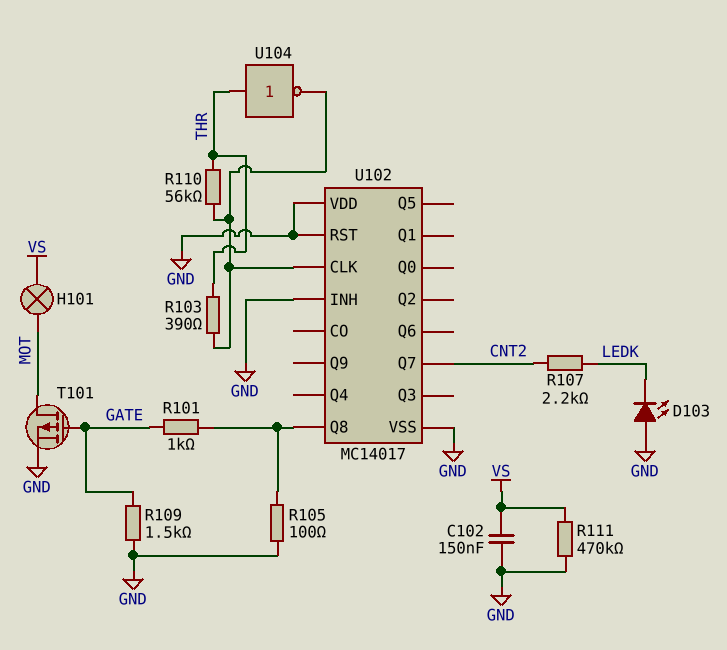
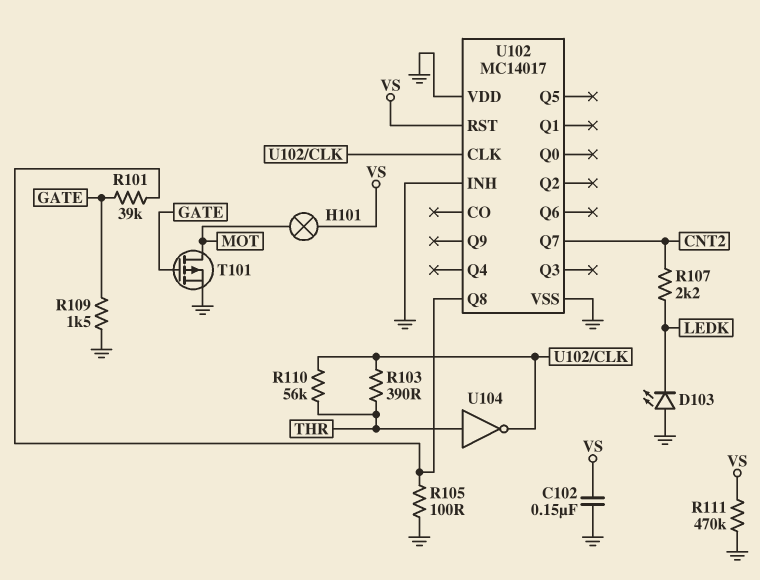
R101: 1k (GATE, U102/Q8) -> 39k (GATE, U102/Q8)
U102 pin RST: GND -> VS

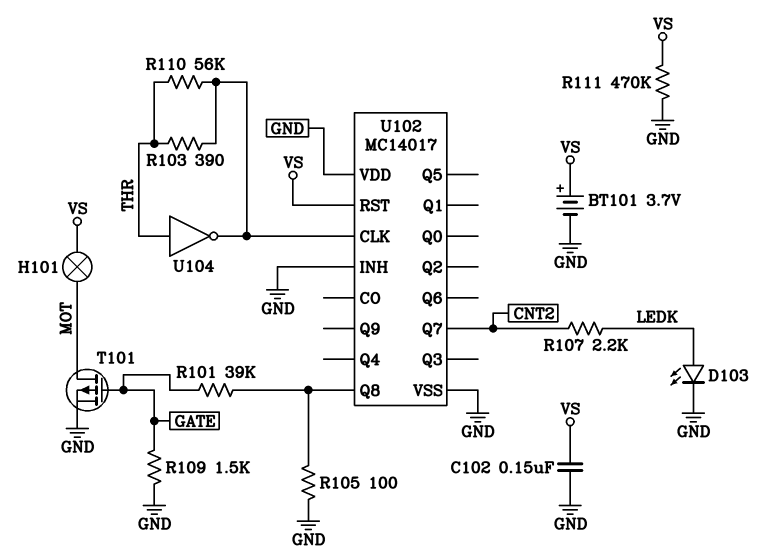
BT101: none -> 3.7V (plus VS, minus GND)
D103: LED (A GND, K LEDK) -> LED (A LEDK, K GND)

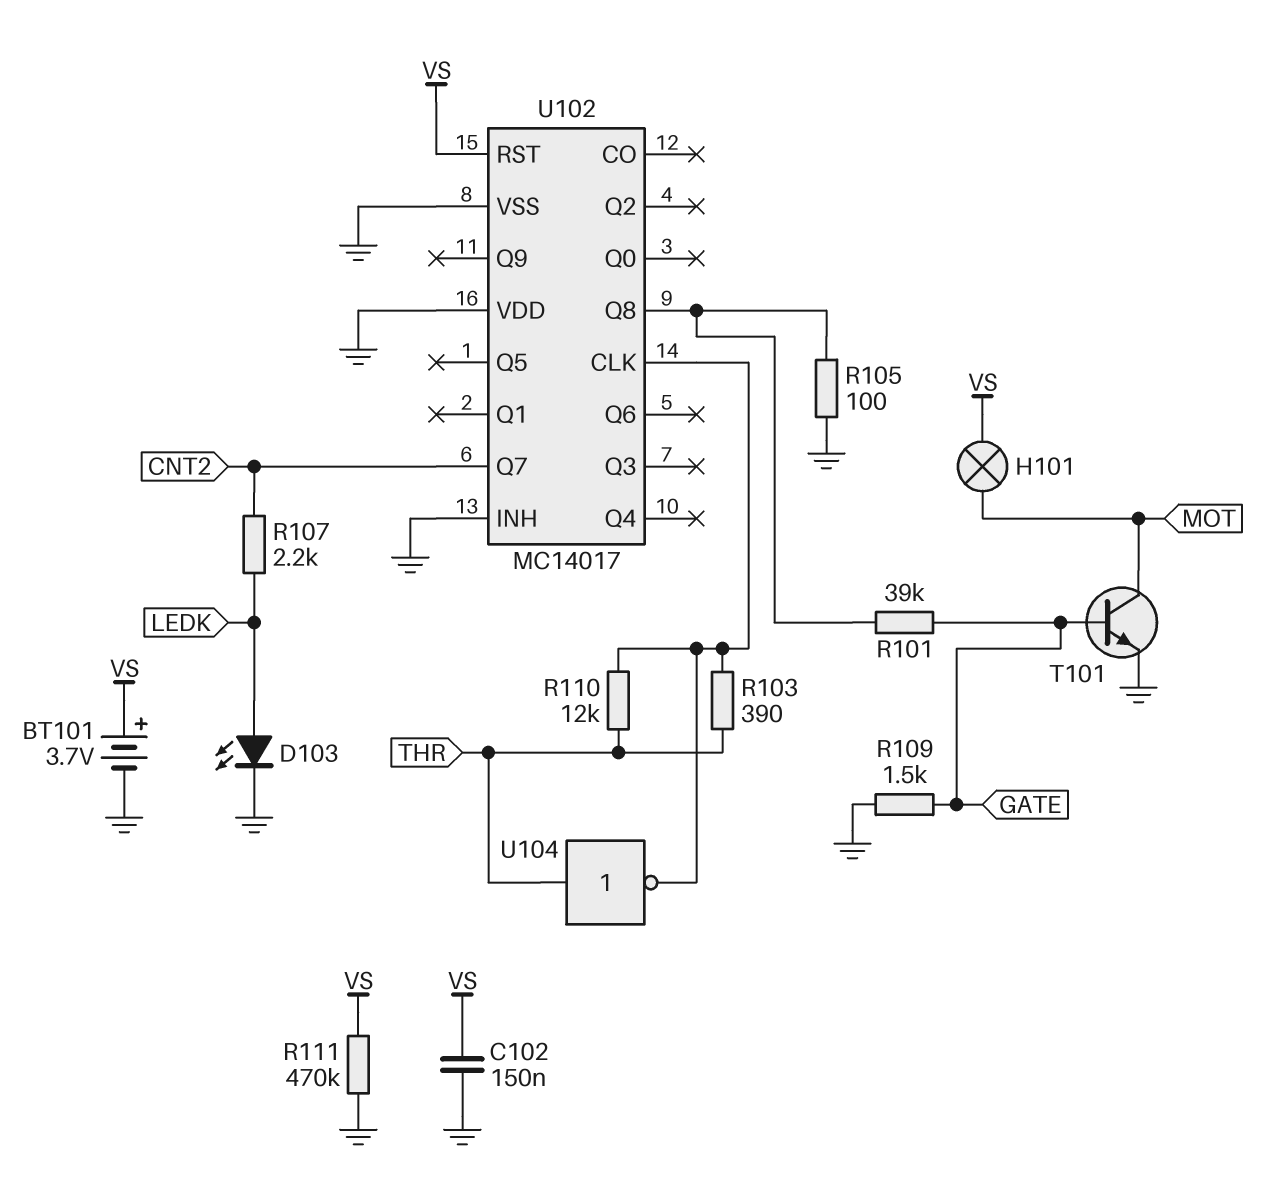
R110: 56k (THR, U102/CLK) -> 12k (THR, U102/CLK)
T101: PMOS (G GATE, D MOT, S GND) -> NPN (B GATE, C MOT, E GND)

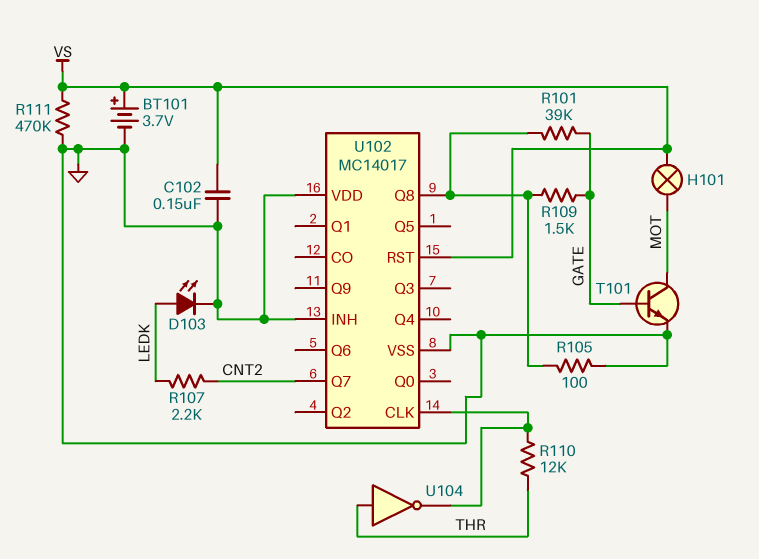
R103: 390 (THR, U102/CLK) -> none
R109: 1.5k (GATE, GND) -> 1.5k (GATE, U102/Q8)

